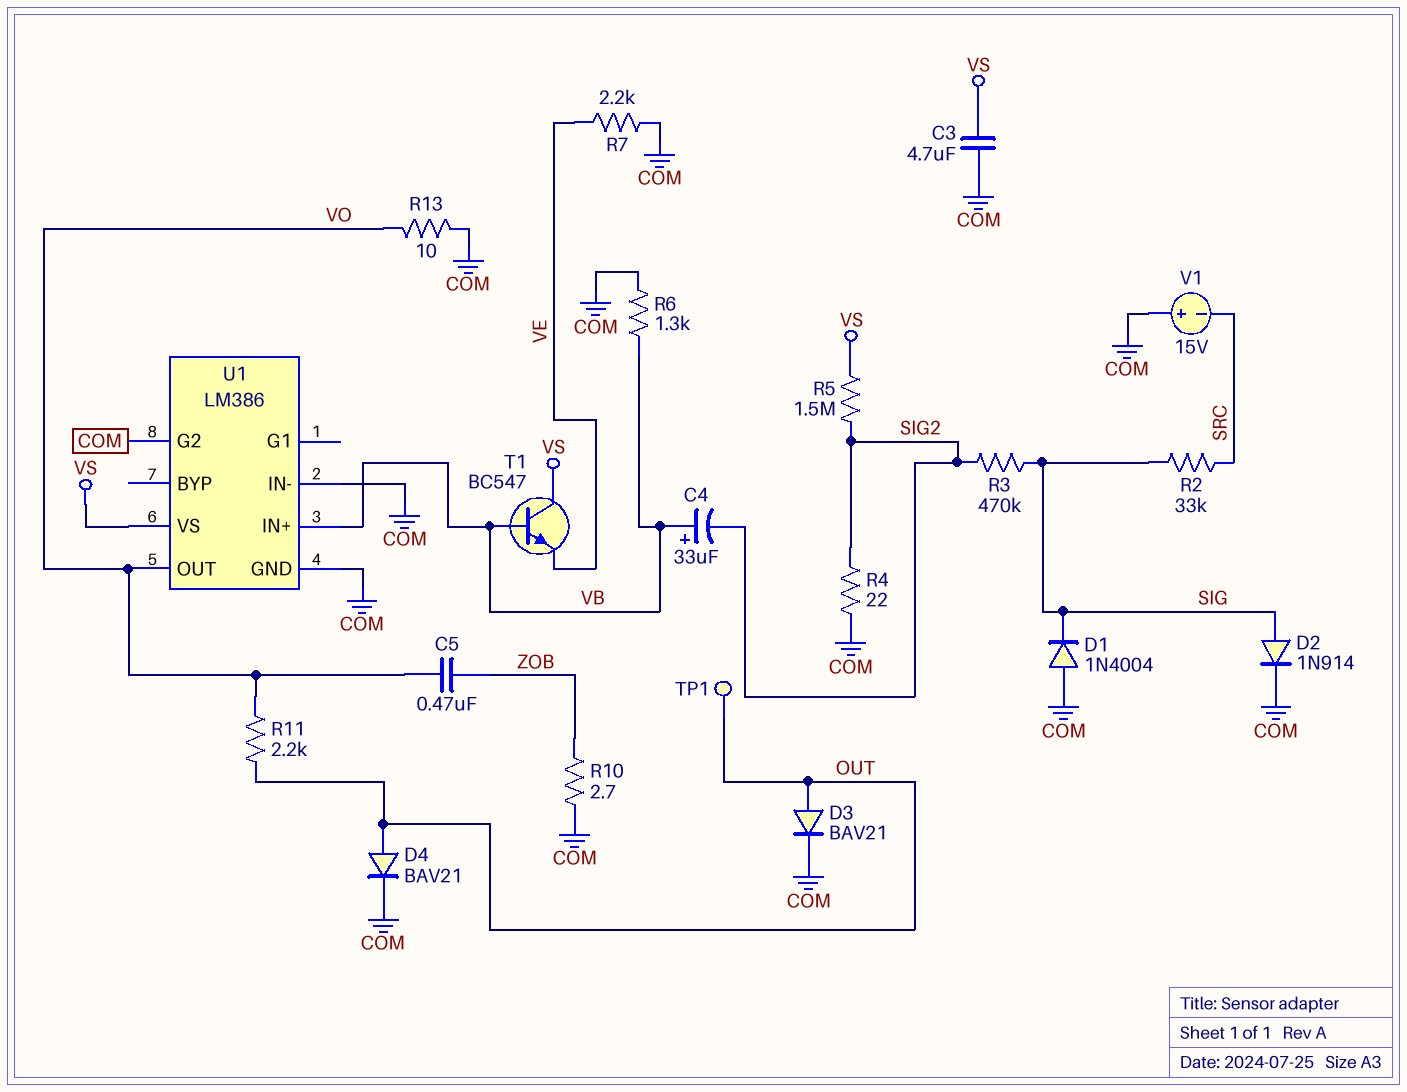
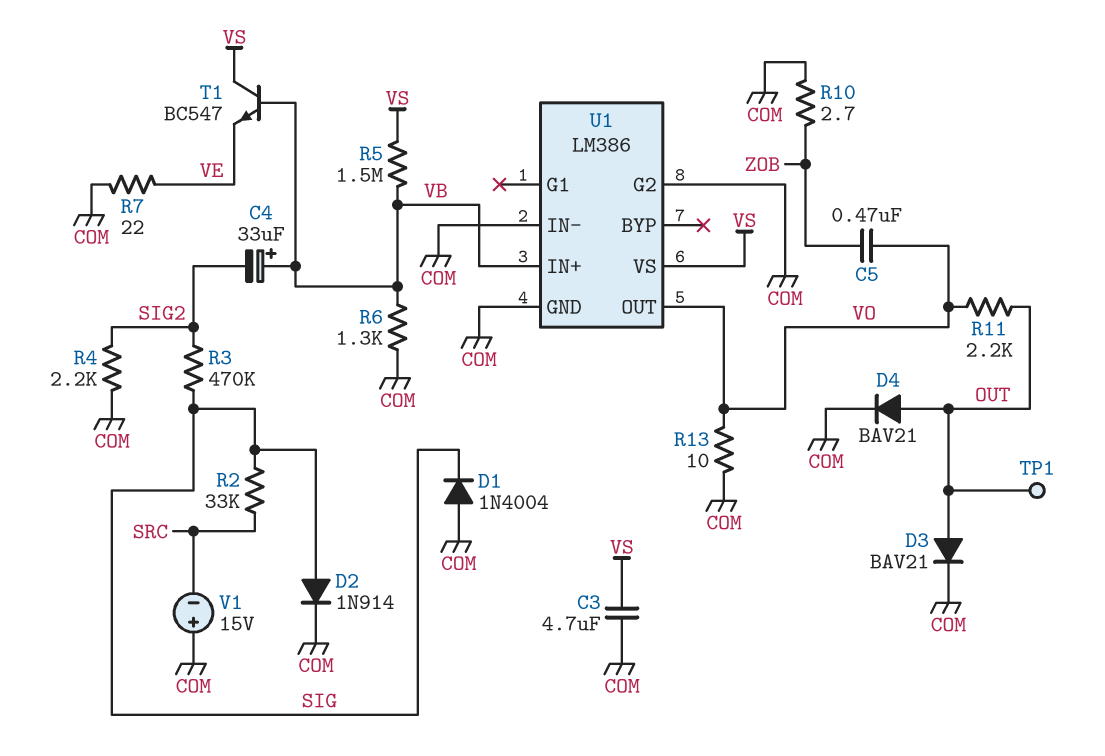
R4: 22 (COM, SIG2) -> 2.2k (COM, SIG2)
R5: 1.5M (SIG2, VS) -> 1.5M (VB, VS)
R7: 2.2k (COM, VE) -> 22 (COM, VE)

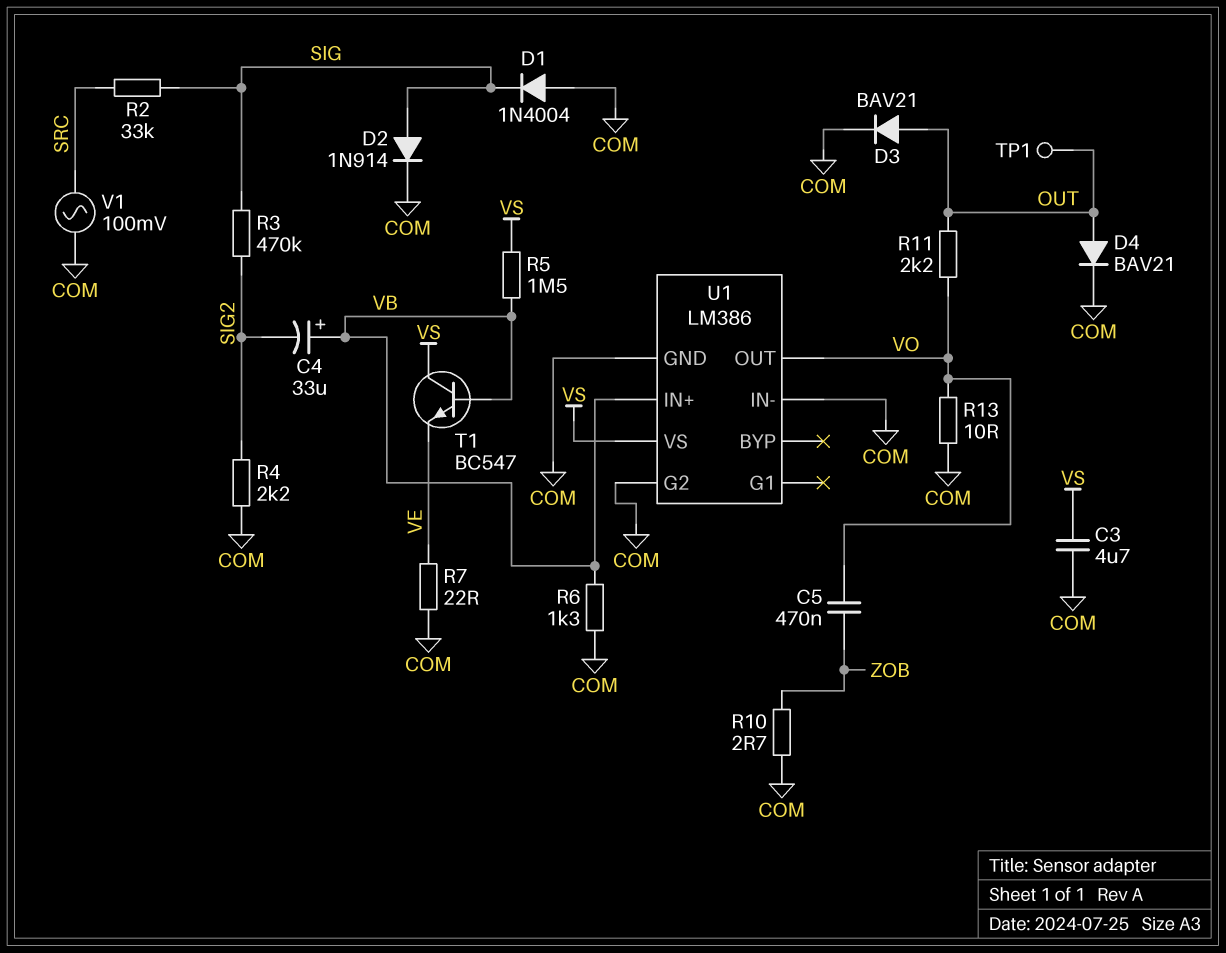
V1: 15V (plus COM, minus SRC) -> AC 100mV (COM, SRC)

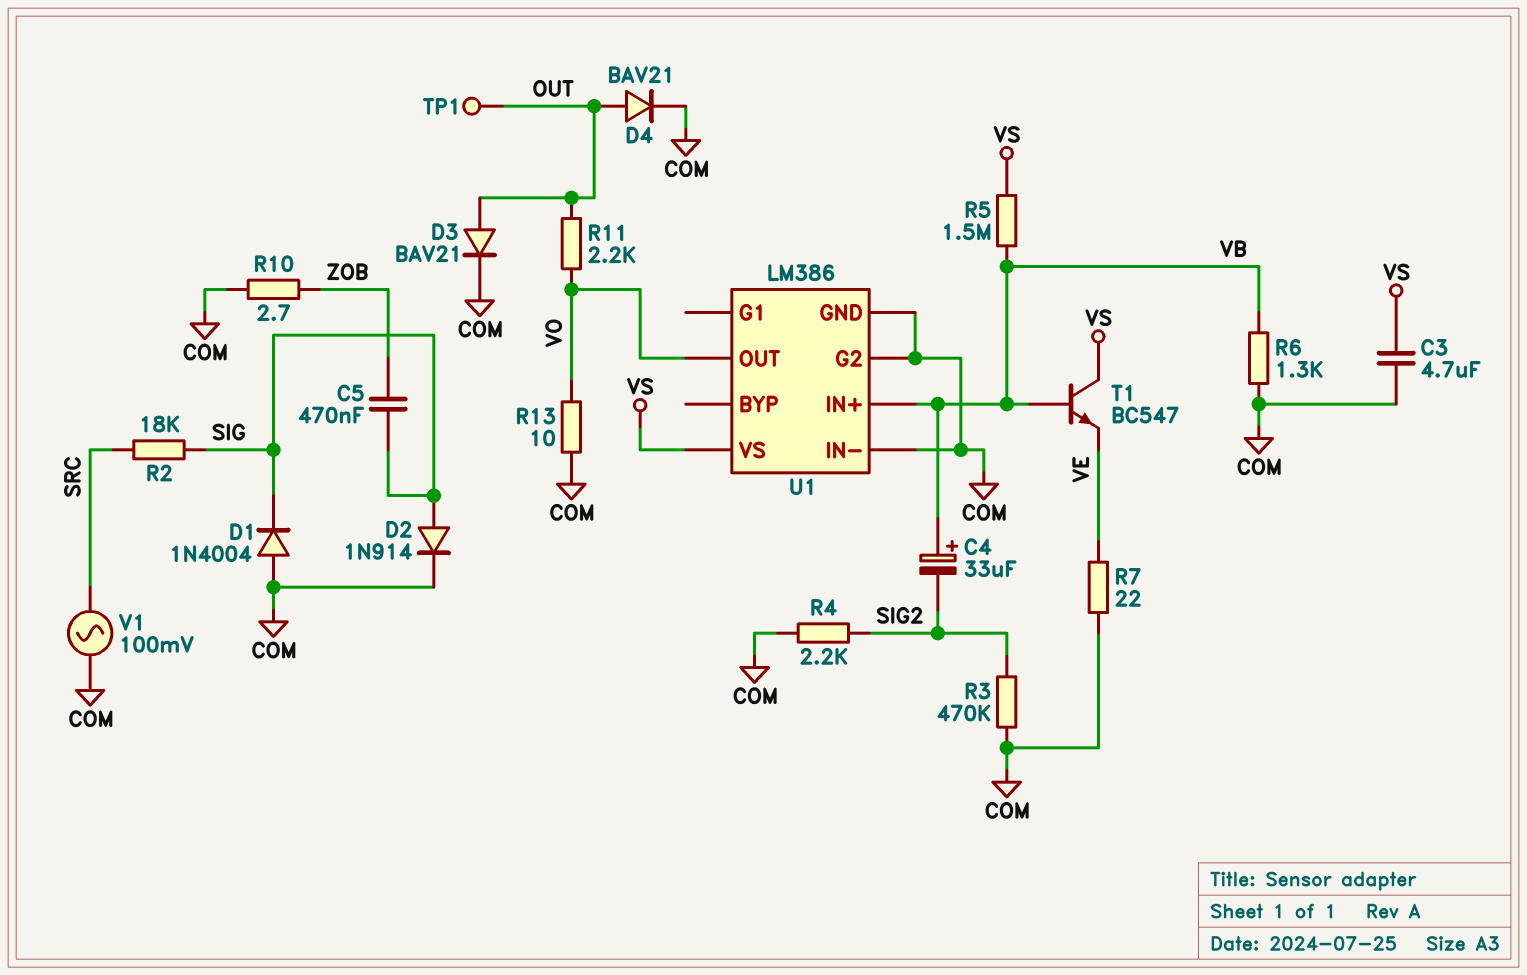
C5: 470nF (VO, ZOB) -> 470nF (SIG, ZOB)
R2: 33k (SIG, SRC) -> 18k (SIG, SRC)
R3: 470k (SIG, SIG2) -> 470k (COM, SIG2)

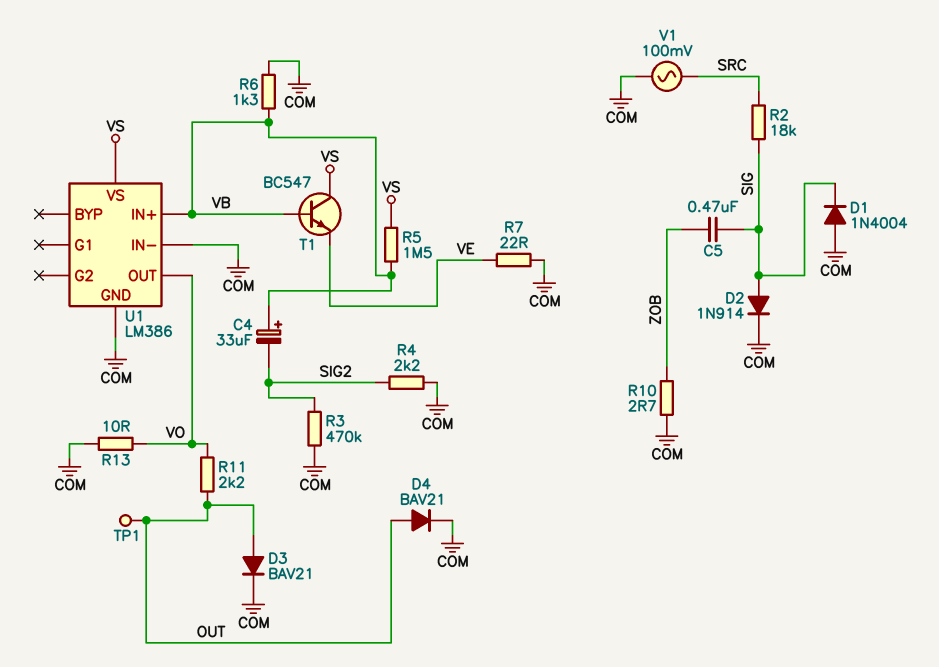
C3: 4.7uF (COM, VS) -> none
U1 pin G2: COM -> none

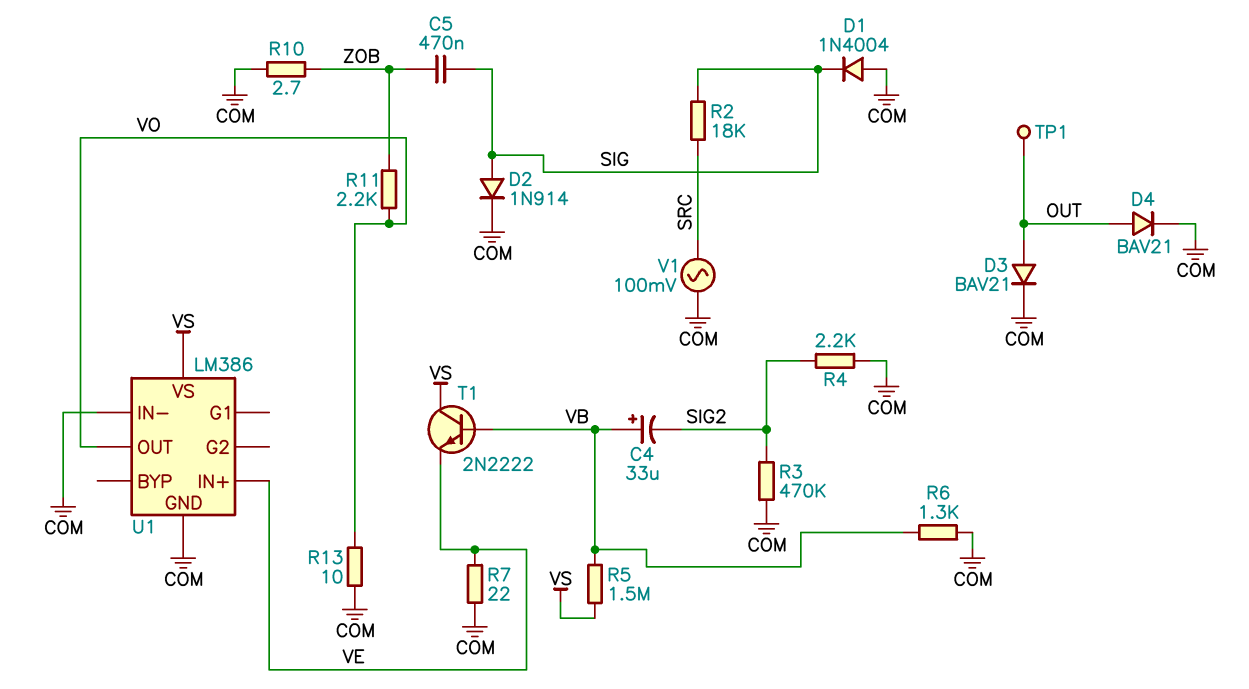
R11: 2.2k (OUT, VO) -> 2.2k (VO, ZOB)
T1: NPN BC547 (B VB, C VS, E VE) -> NPN 2N2222 (B VB, C VS, E VE)
U1 pin IN+: VB -> VE

